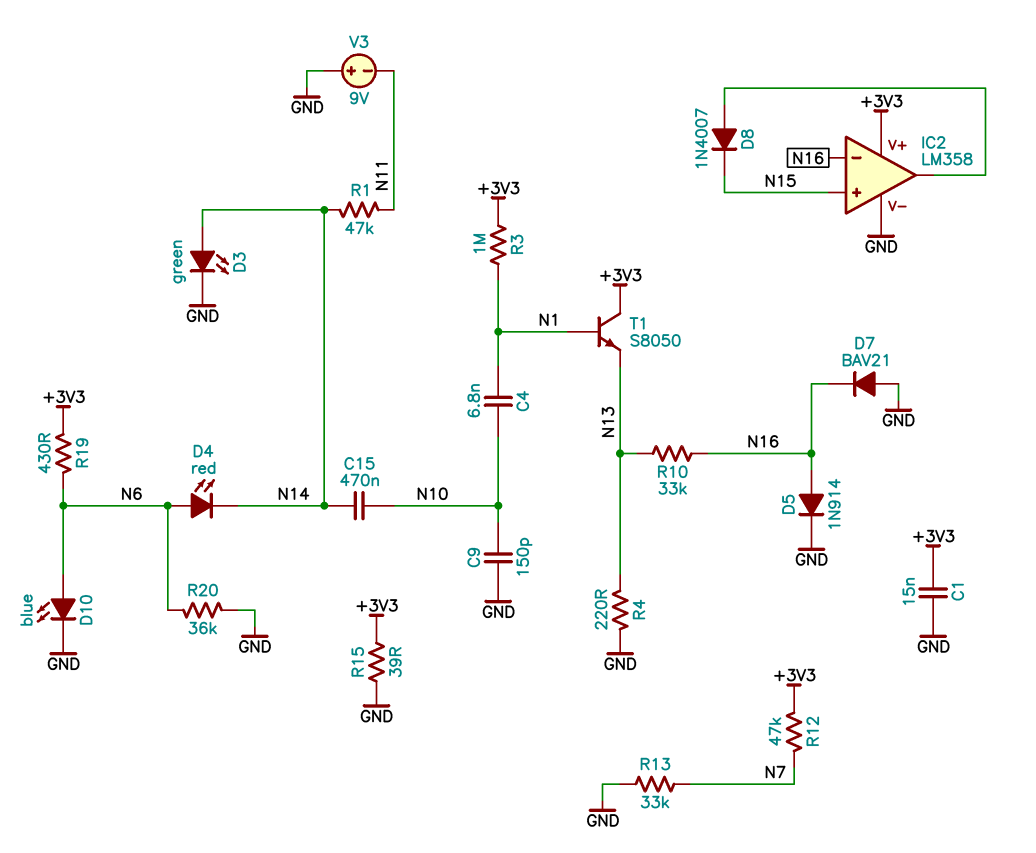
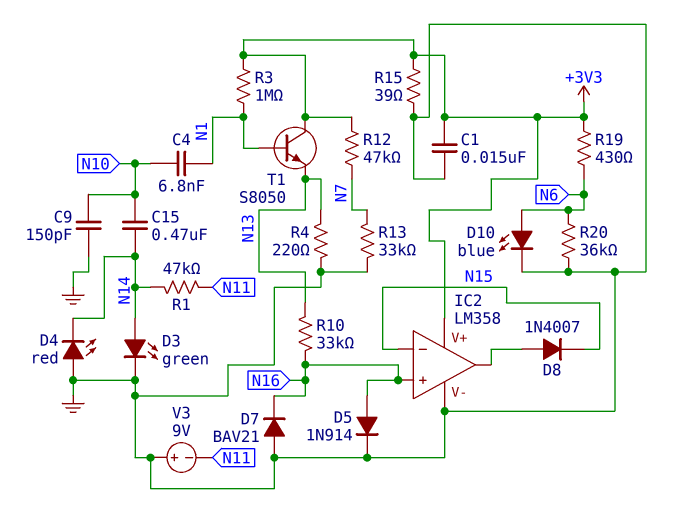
D4: LED red (A N6, K N14) -> LED red (A GND, K N14)
IC2 pin in+: N15 -> N16
IC2 pin in-: N16 -> N15

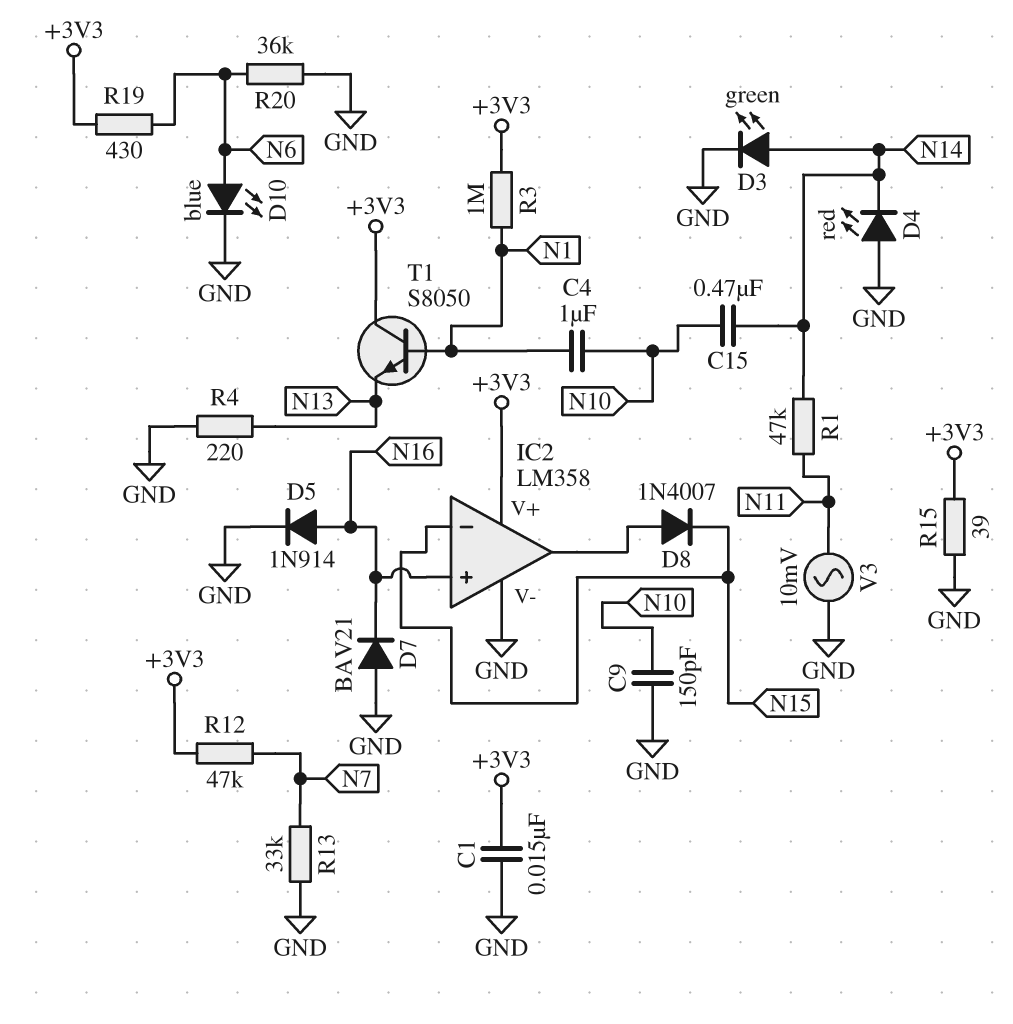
C4: 6.8nF (N1, N10) -> 1uF (N1, N10)
R10: 33k (N13, N16) -> none
V3: 9V (plus GND, minus N11) -> AC 10mV (GND, N11)

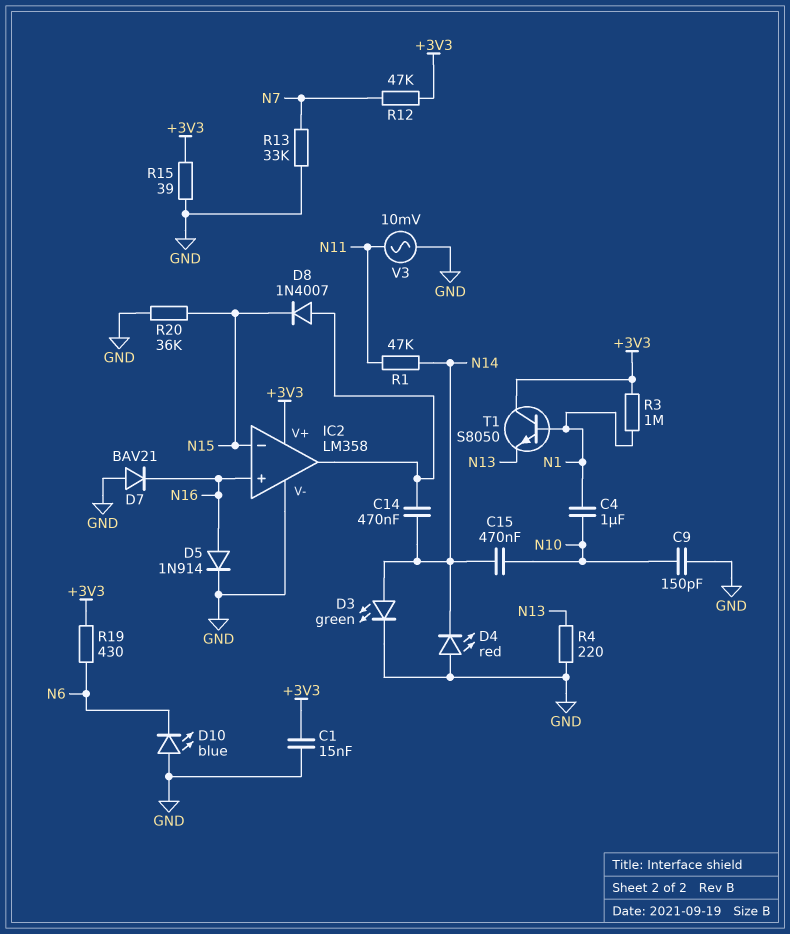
C14: none -> 470nF (IC2/out, N14)
D10: LED blue (A N6, K GND) -> LED blue (A GND, K N6)
R20: 36k (GND, N6) -> 36k (GND, N15)

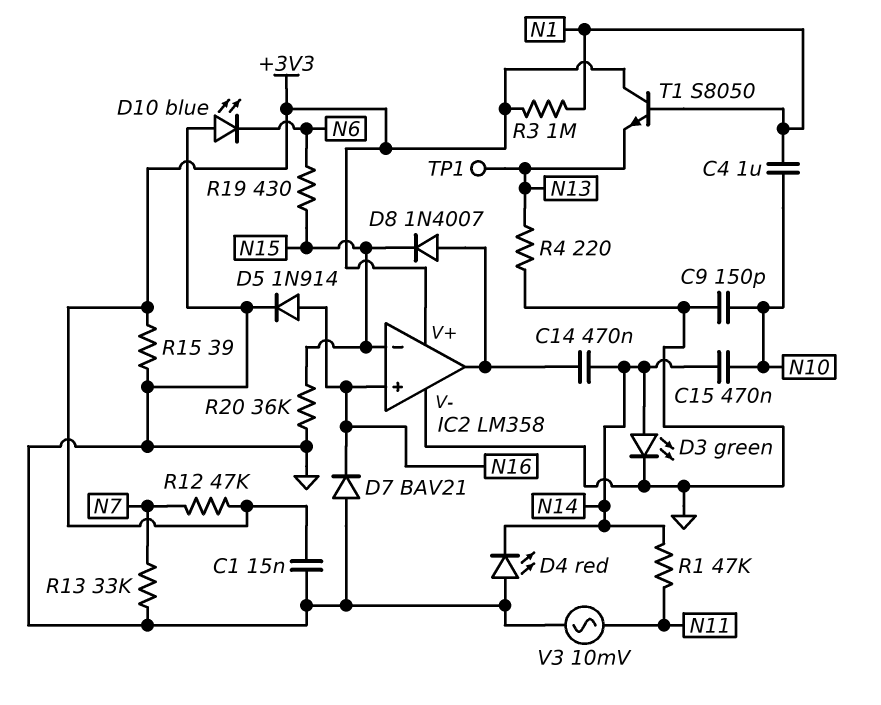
R19: 430 (+3V3, N6) -> 430 (N6, N15)
TP1: none -> test point (N13)

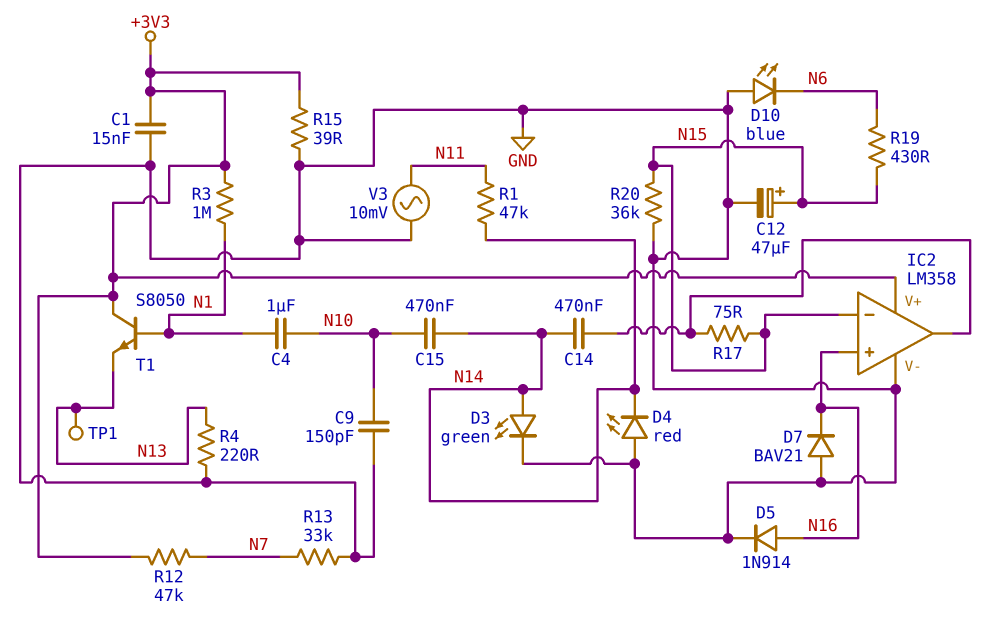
C12: none -> 47uF (plus N15, minus GND)
D8: diode 1N4007 (A IC2/out, K N15) -> none
R17: none -> 75 (IC2/out, N15)

